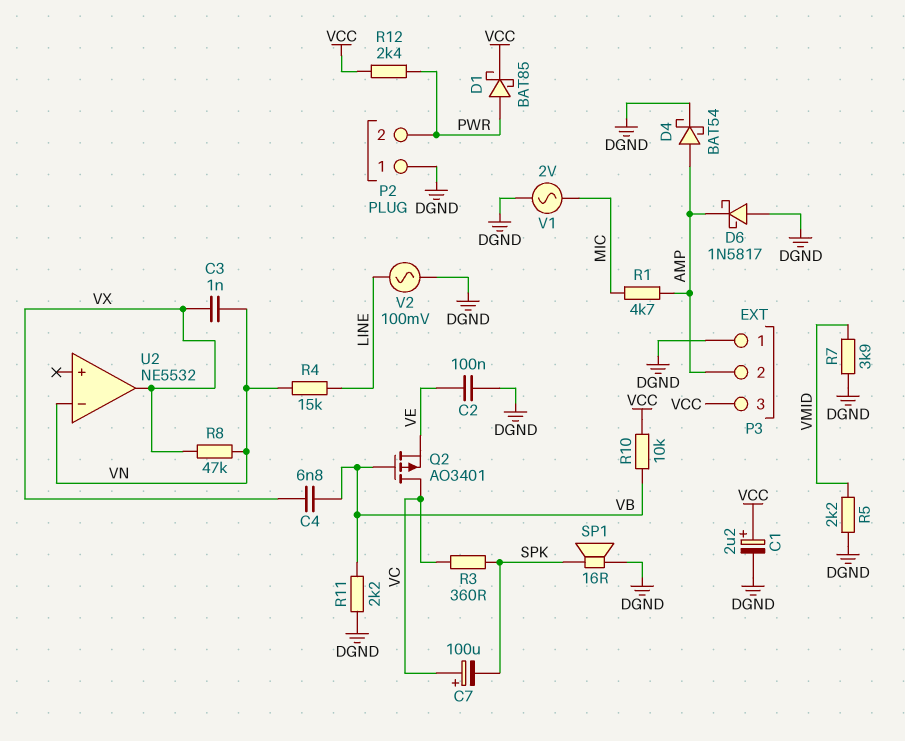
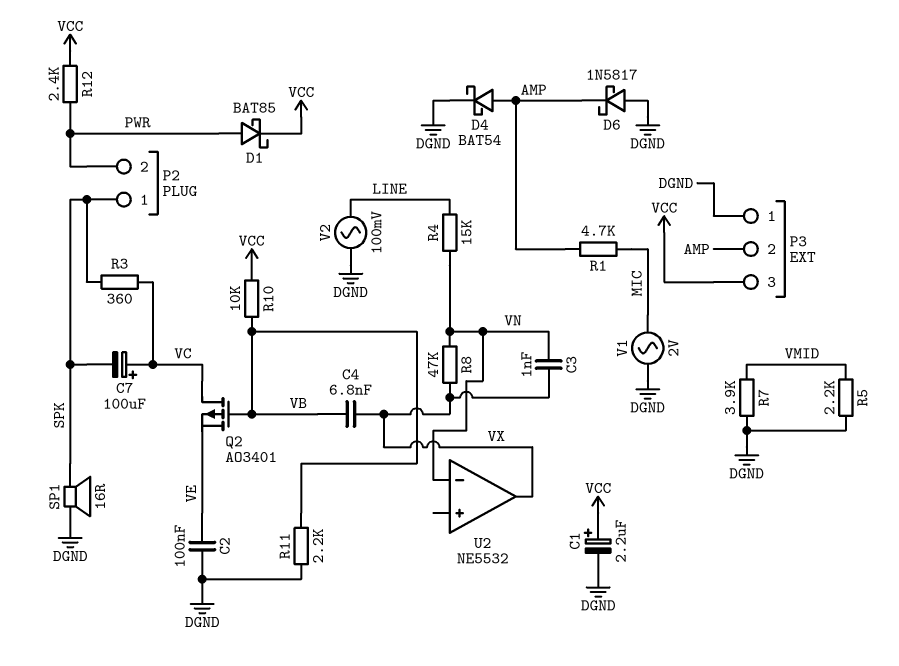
P2 pin 1: DGND -> SPK

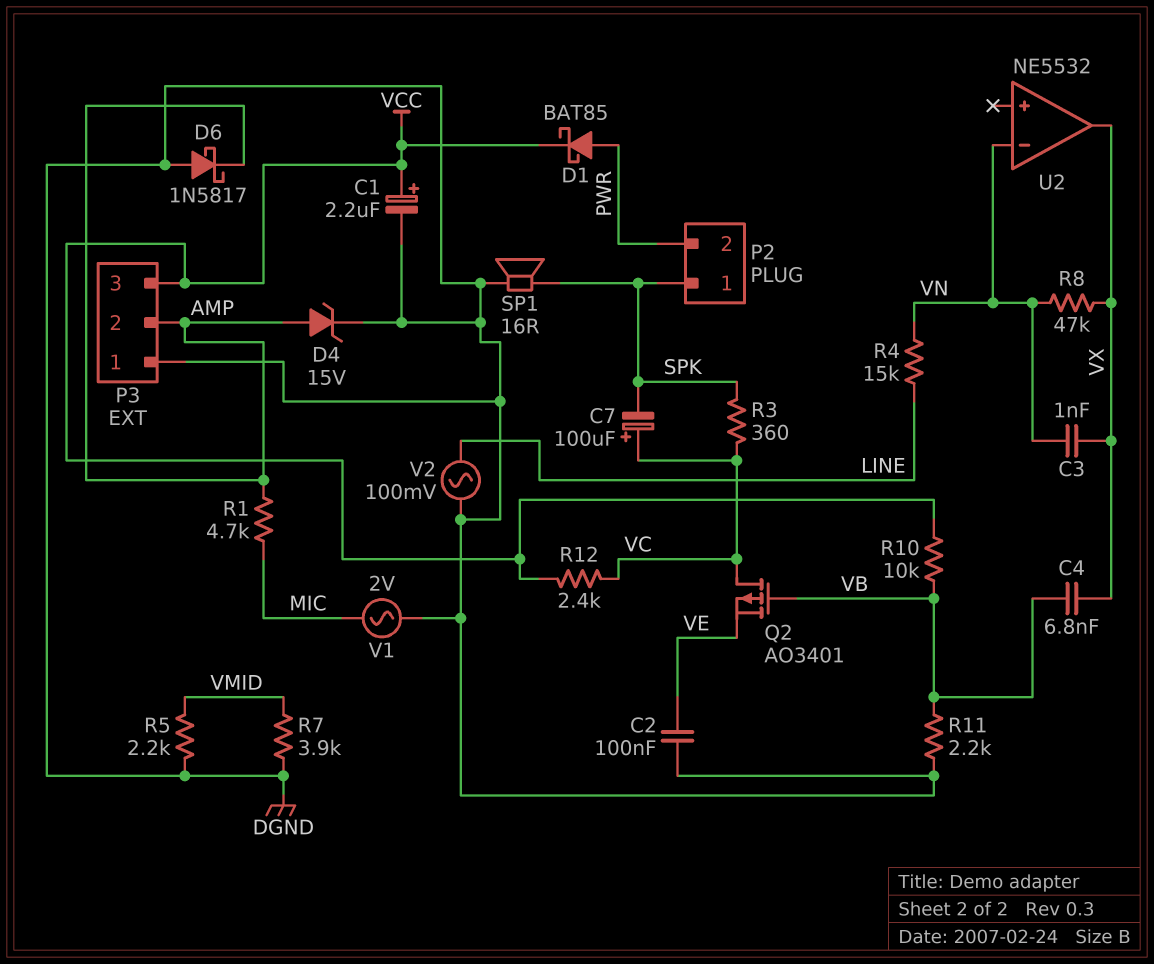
D4: schottky BAT54 (A AMP, K DGND) -> zener 15V (A AMP, K DGND)
R12: 2.4k (PWR, VCC) -> 2.4k (VC, VCC)

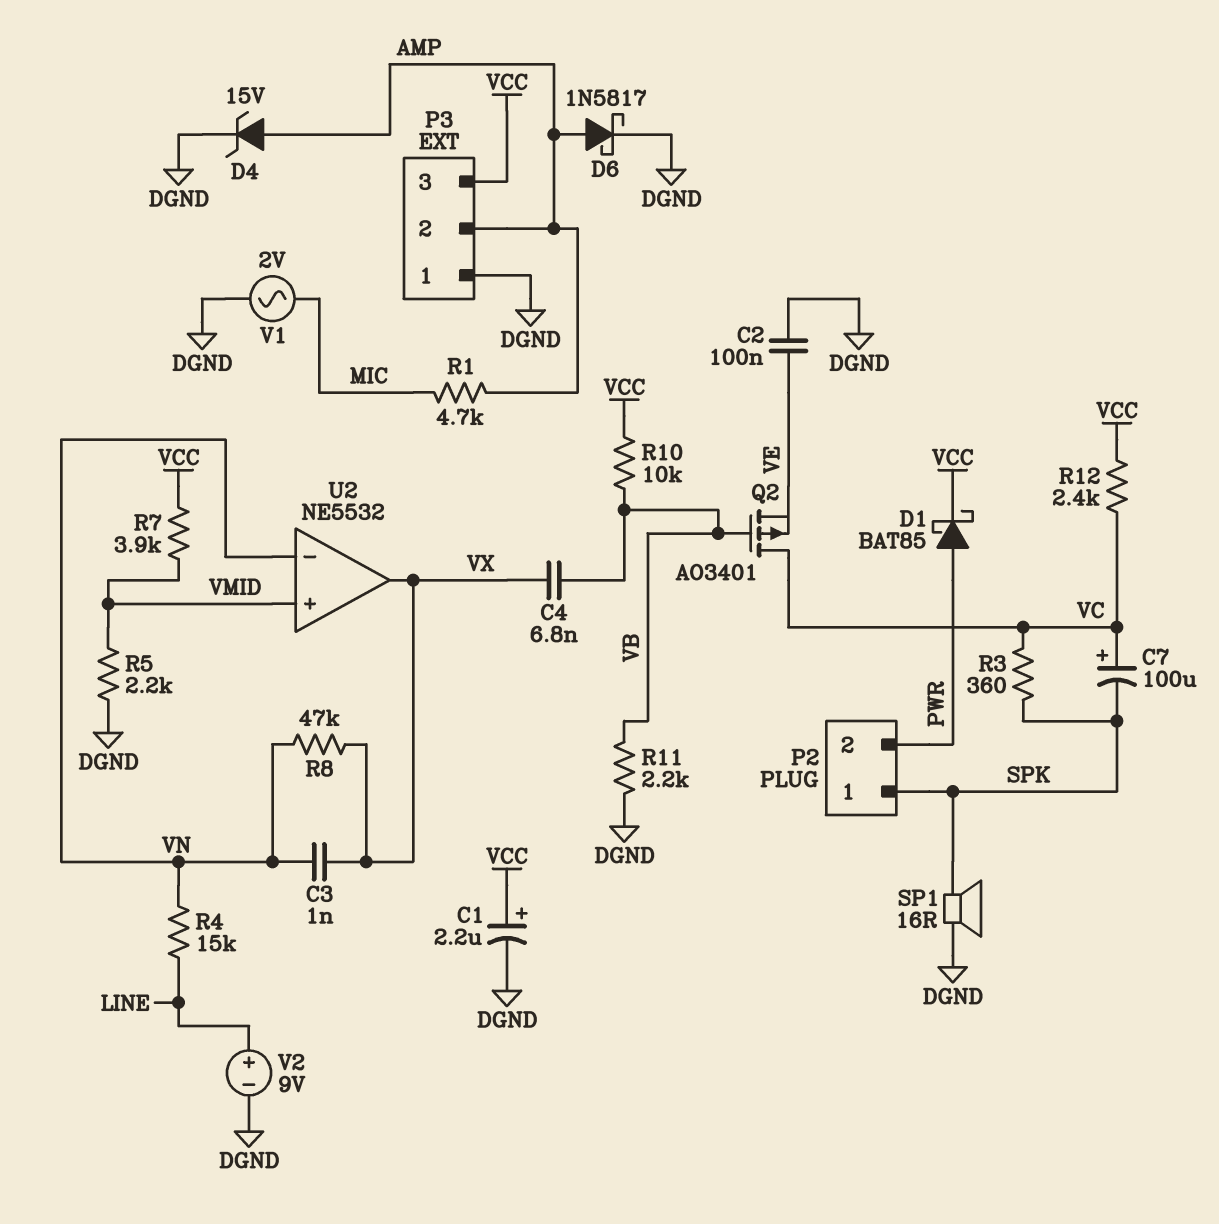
D6: schottky 1N5817 (A DGND, K AMP) -> schottky 1N5817 (A AMP, K DGND)
R7: 3.9k (DGND, VMID) -> 3.9k (VCC, VMID)
U2 pin in+: none -> VMID
V2: AC 100mV (DGND, LINE) -> 9V (plus LINE, minus DGND)

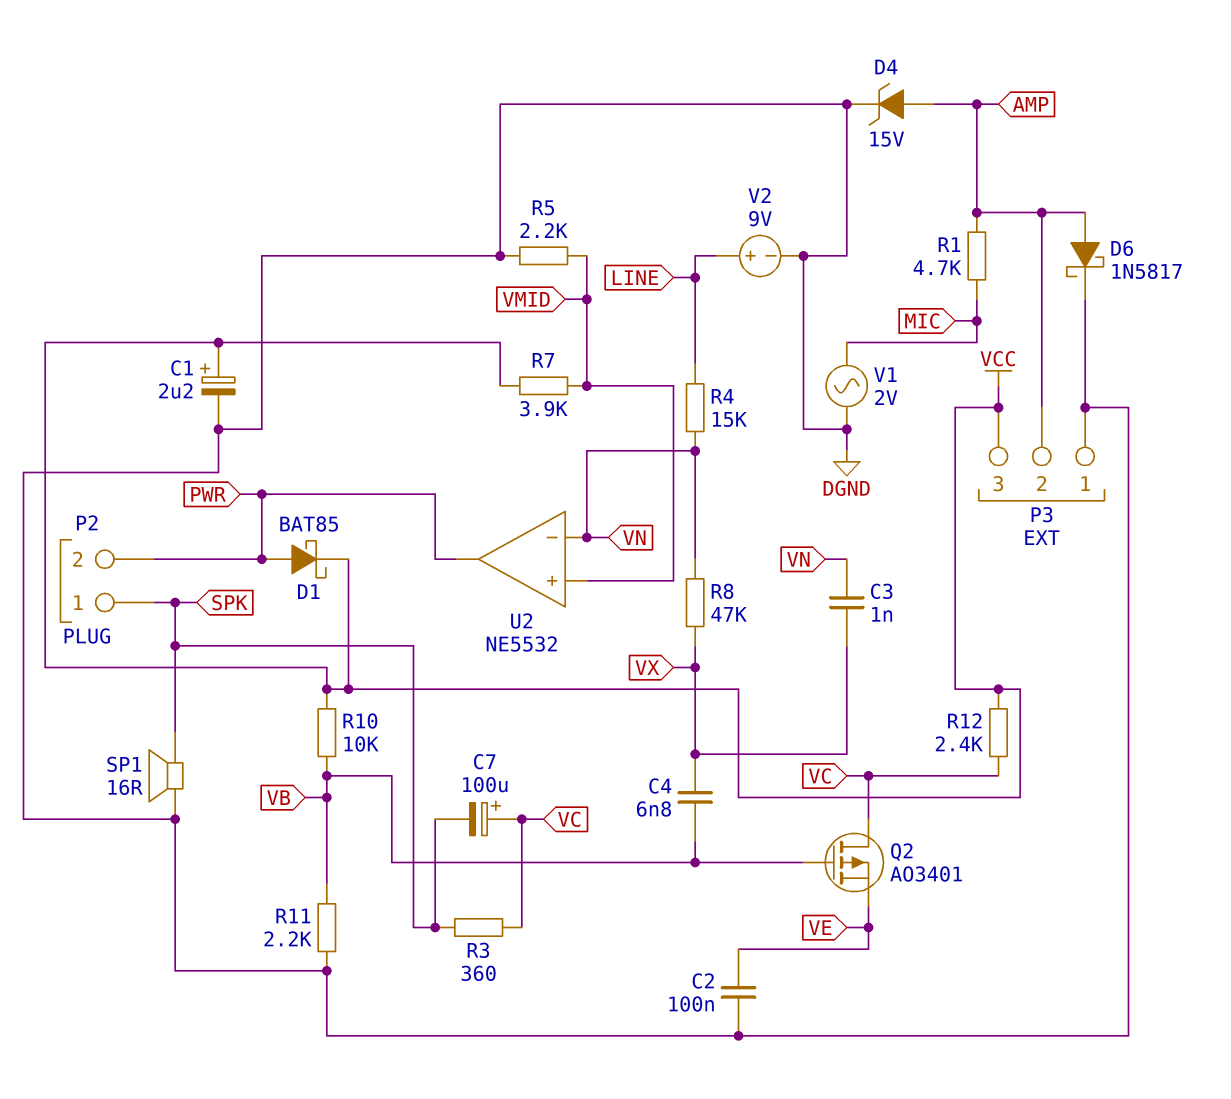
U2 pin out: VX -> PWR

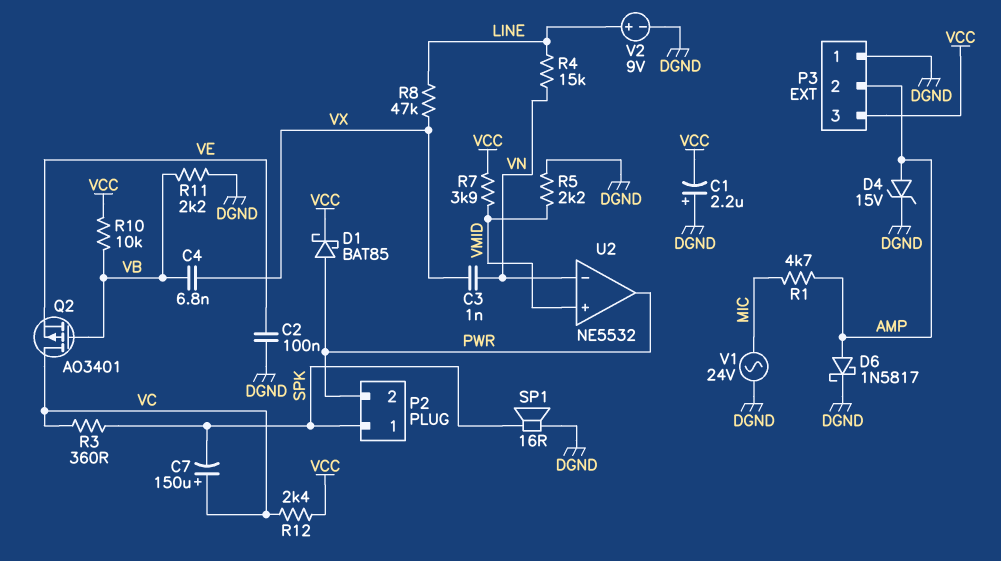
C1: 2.2uF (plus VCC, minus DGND) -> 2.2uF (plus DGND, minus VCC)
C7: 100uF (plus VC, minus SPK) -> 150uF (plus VC, minus SPK)
R8: 47k (VN, VX) -> 47k (LINE, VX)
V1: AC 2V (DGND, MIC) -> AC 24V (DGND, MIC)

